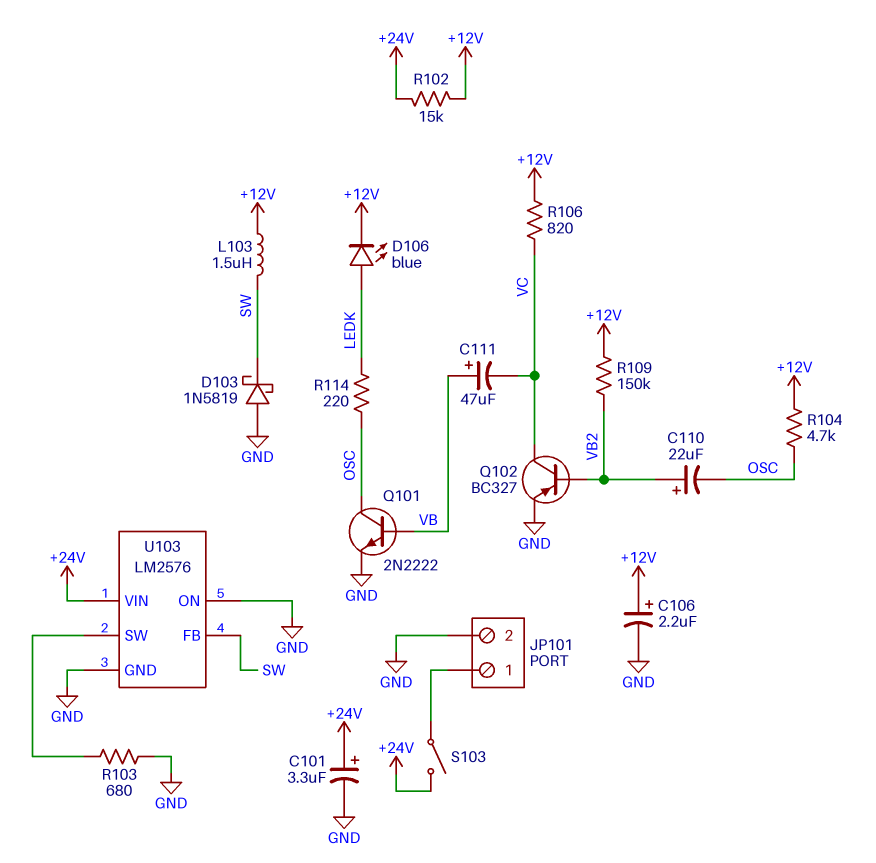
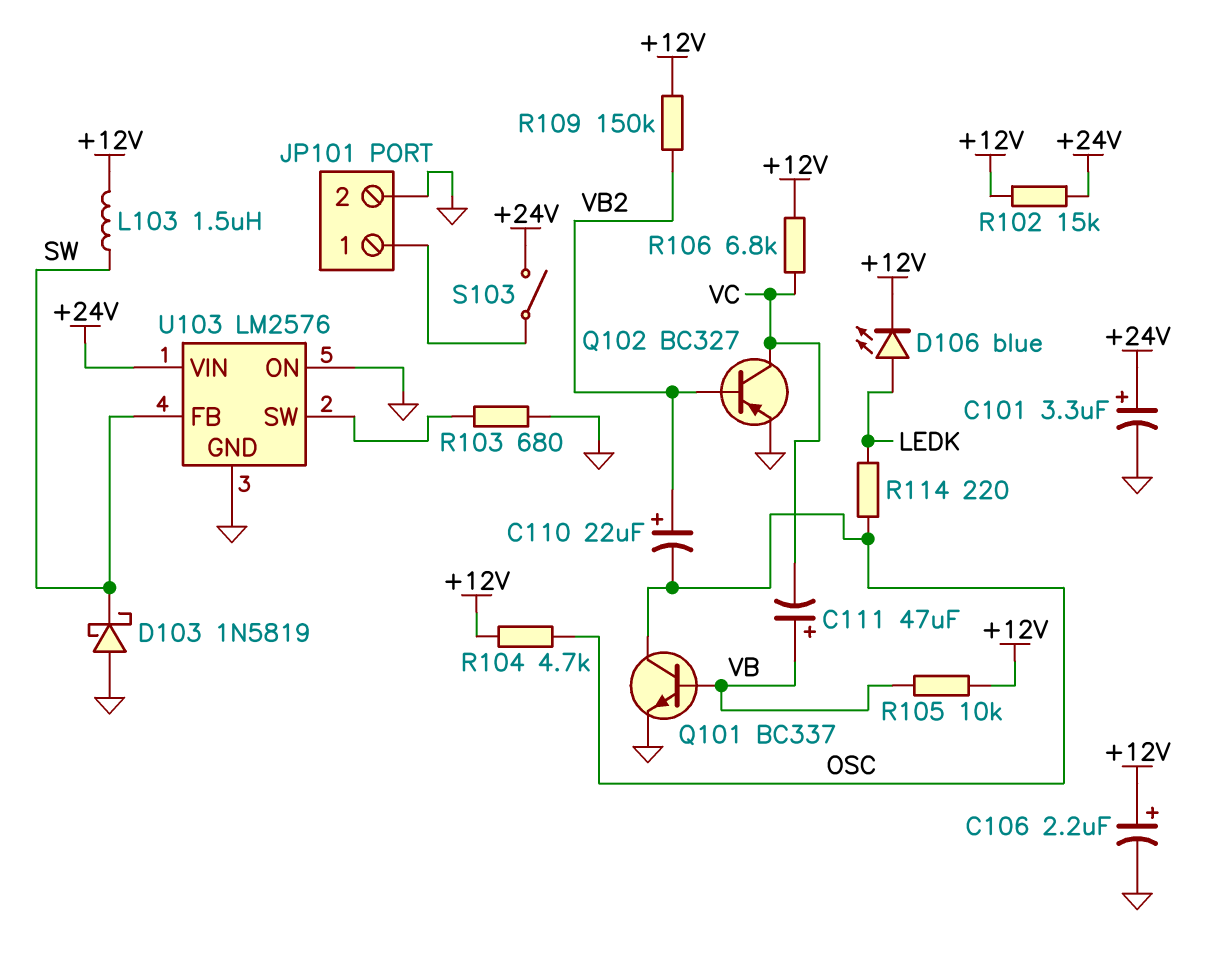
Q101: NPN 2N2222 (B VB, C OSC, E GND) -> NPN BC337 (B VB, C OSC, E GND)
R105: none -> 10k (+12V, VB)
R106: 820 (+12V, VC) -> 6.8k (+12V, VC)

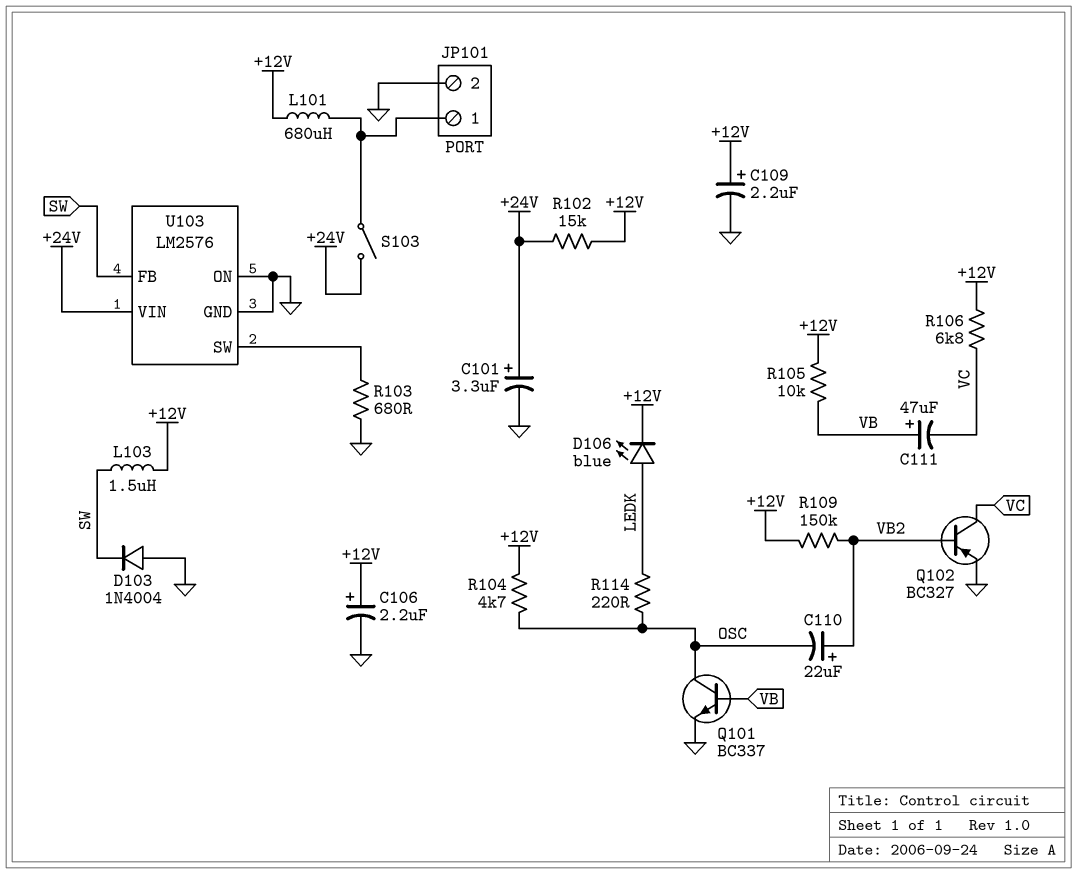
C109: none -> 2.2uF (plus +12V, minus GND)
D103: schottky 1N5819 (A GND, K SW) -> diode 1N4004 (A GND, K SW)
L101: none -> 680uH (+12V, JP101/1)

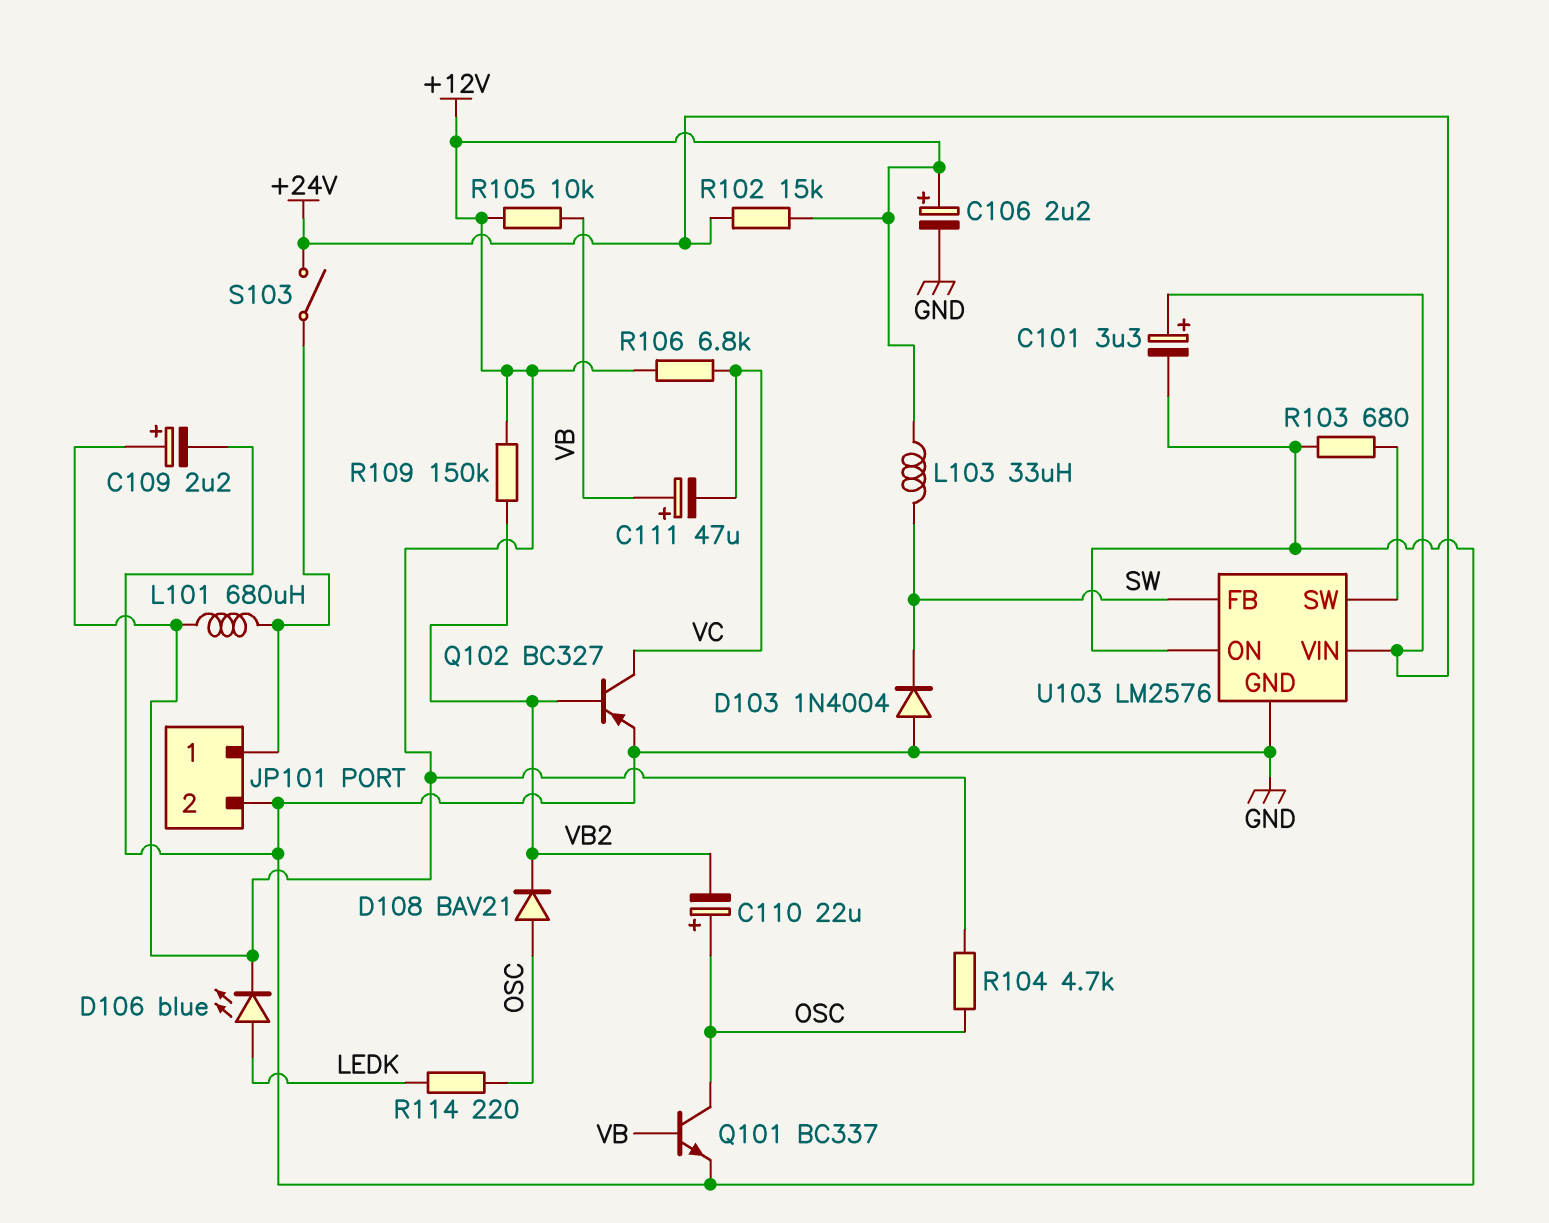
C110: 22uF (plus VB2, minus OSC) -> 22uF (plus OSC, minus VB2)
D108: none -> diode BAV21 (A OSC, K VB2)
L103: 1.5uH (+12V, SW) -> 33uH (+12V, SW)

